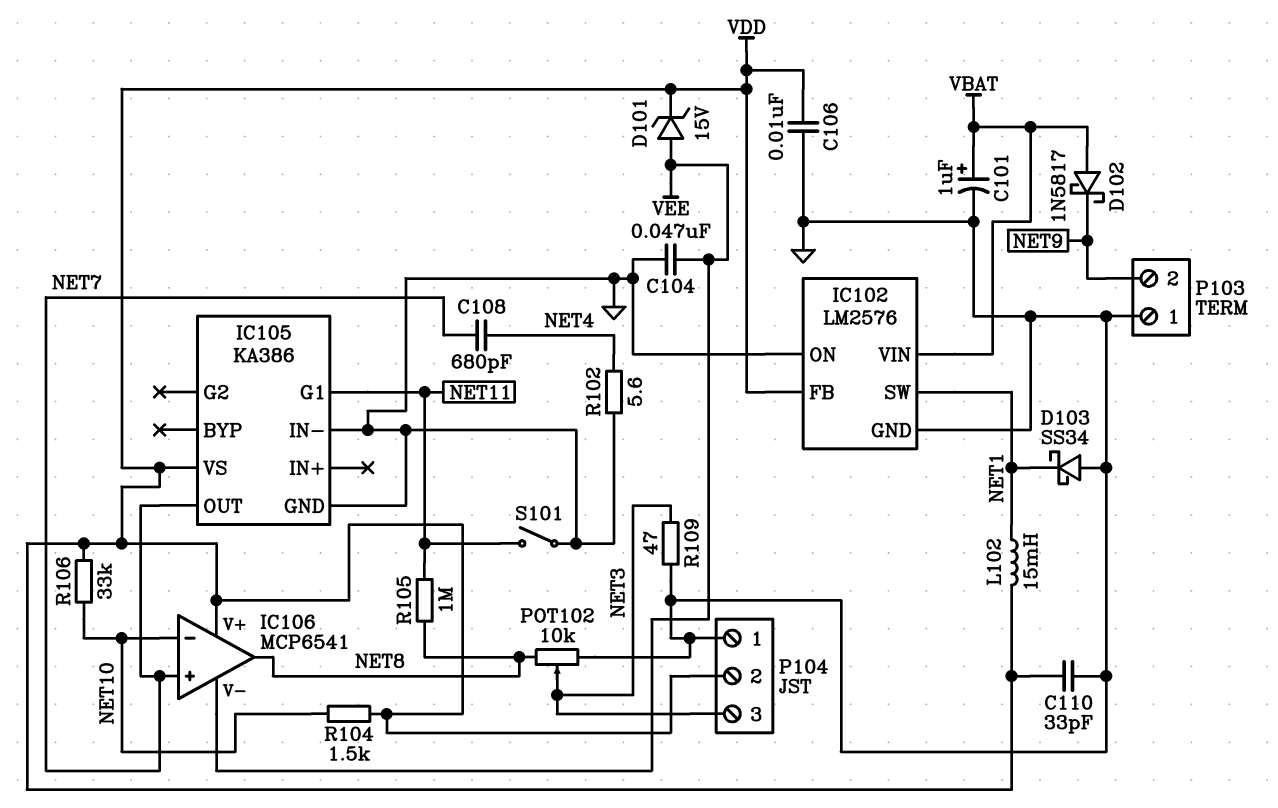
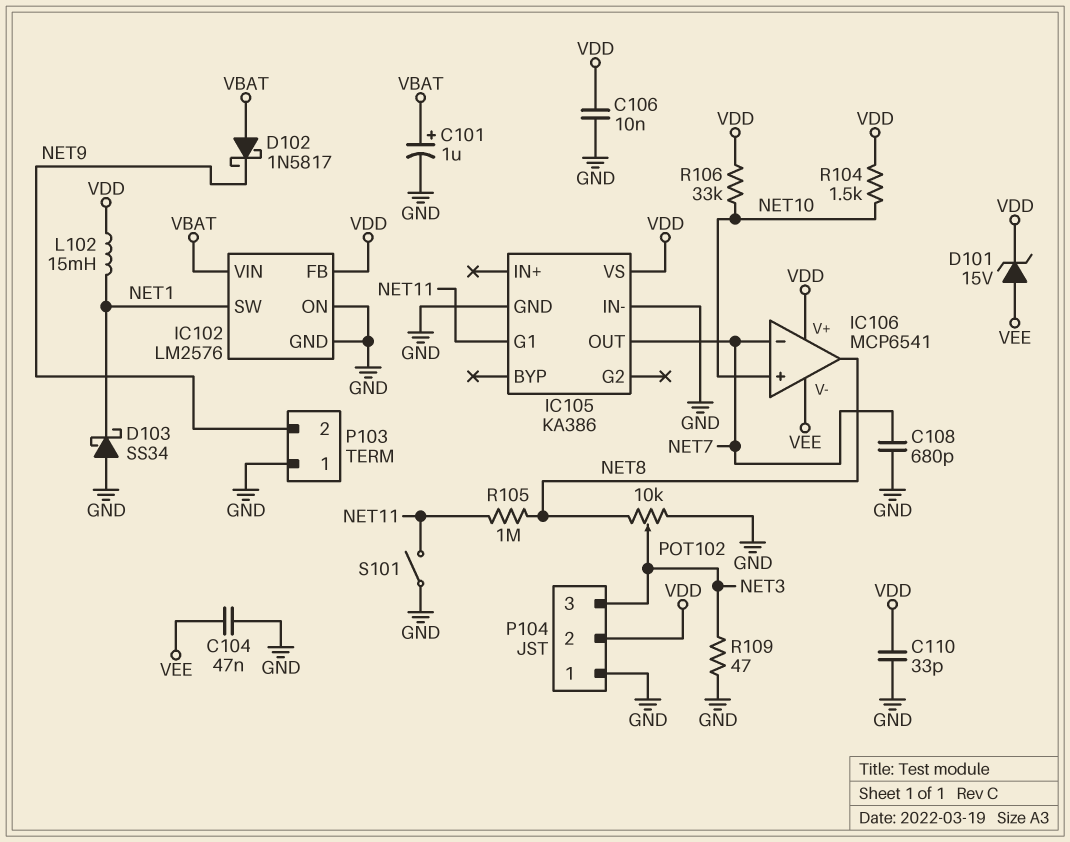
C108: 680pF (NET4, NET7) -> 680pF (GND, NET7)
IC106 pin in+: NET7 -> NET10
IC106 pin in-: NET10 -> NET7
R102: 5.6 (GND, NET4) -> none

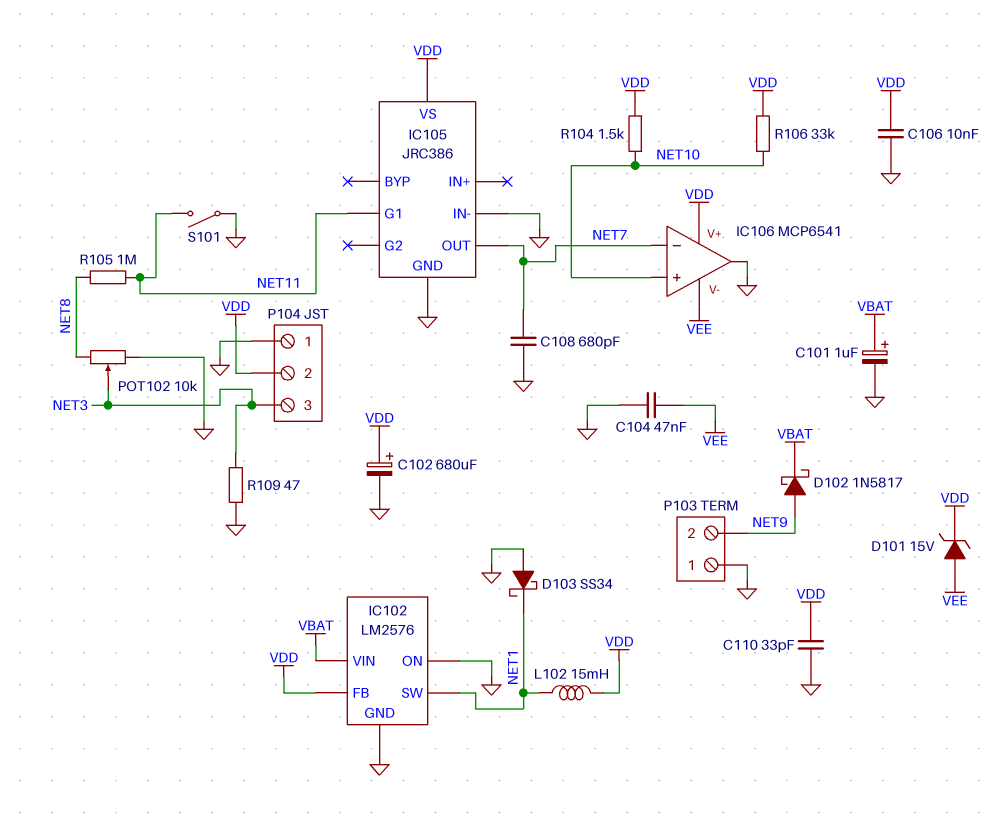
C102: none -> 680uF (plus VDD, minus GND)
D102: schottky 1N5817 (A VBAT, K NET9) -> schottky 1N5817 (A NET9, K VBAT)
IC105: KA386 -> JRC386
IC106 pin out: NET8 -> GND

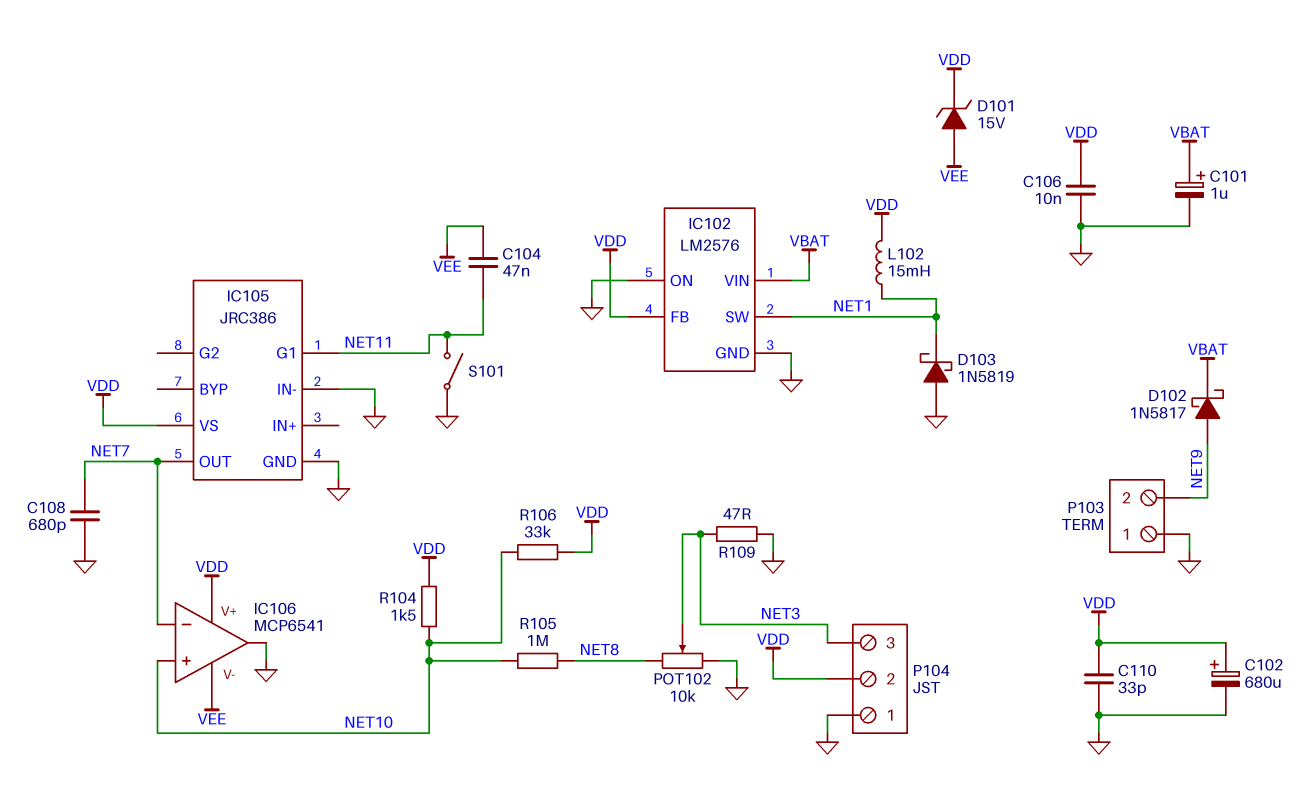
C104: 47nF (GND, VEE) -> 47nF (NET11, VEE)
D103: schottky SS34 (A GND, K NET1) -> schottky 1N5819 (A GND, K NET1)
R105: 1M (NET8, NET11) -> 1M (NET8, NET10)

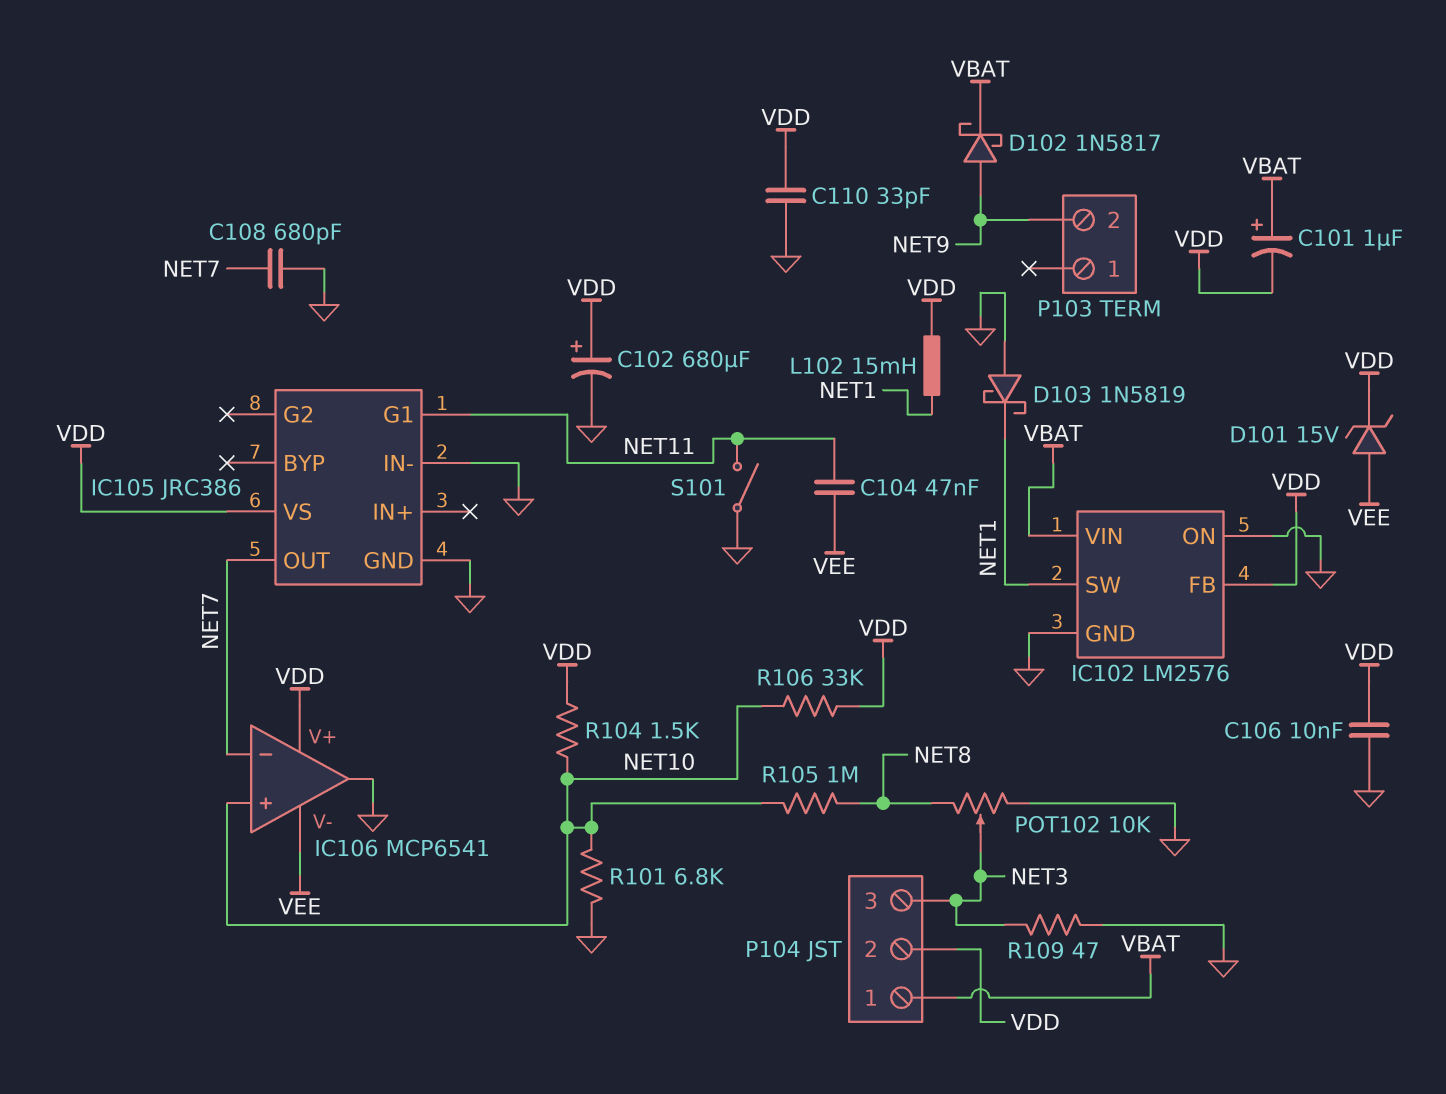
C101: 1uF (plus VBAT, minus GND) -> 1uF (plus VBAT, minus VDD)
P103 pin 1: GND -> none
P104 pin 1: GND -> VBAT
R101: none -> 6.8k (GND, NET10)

